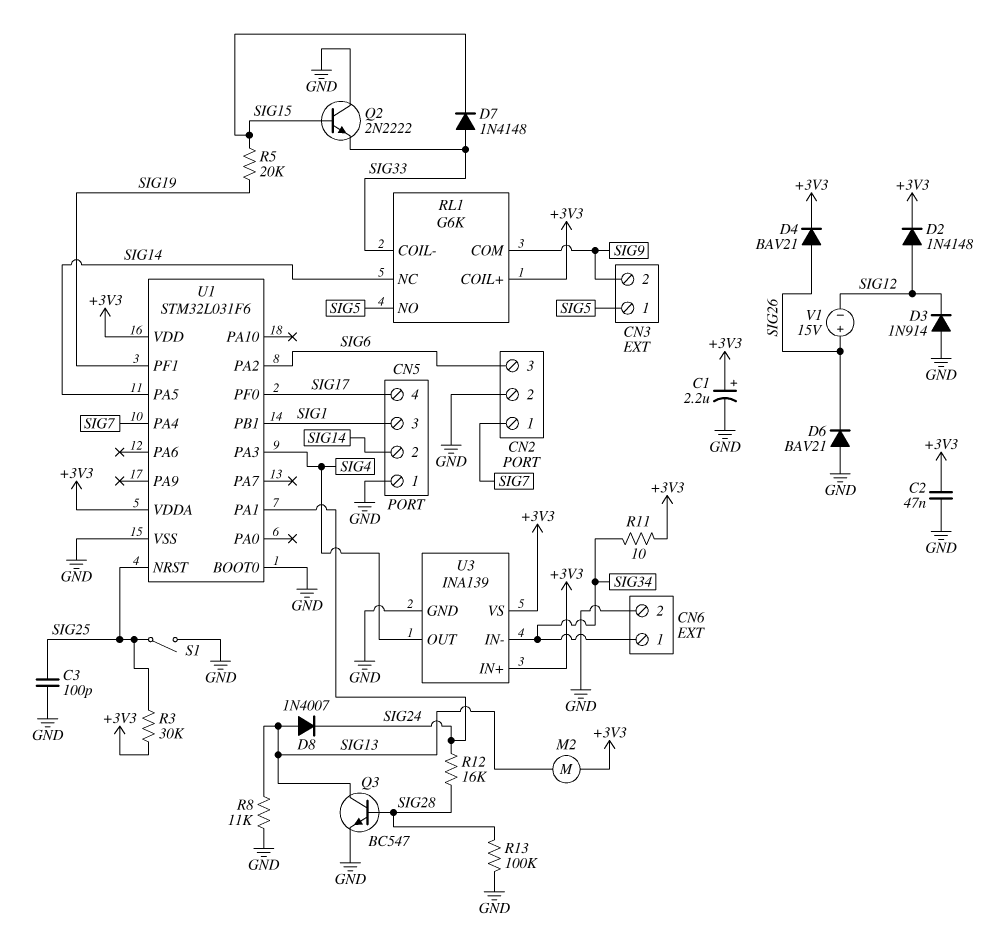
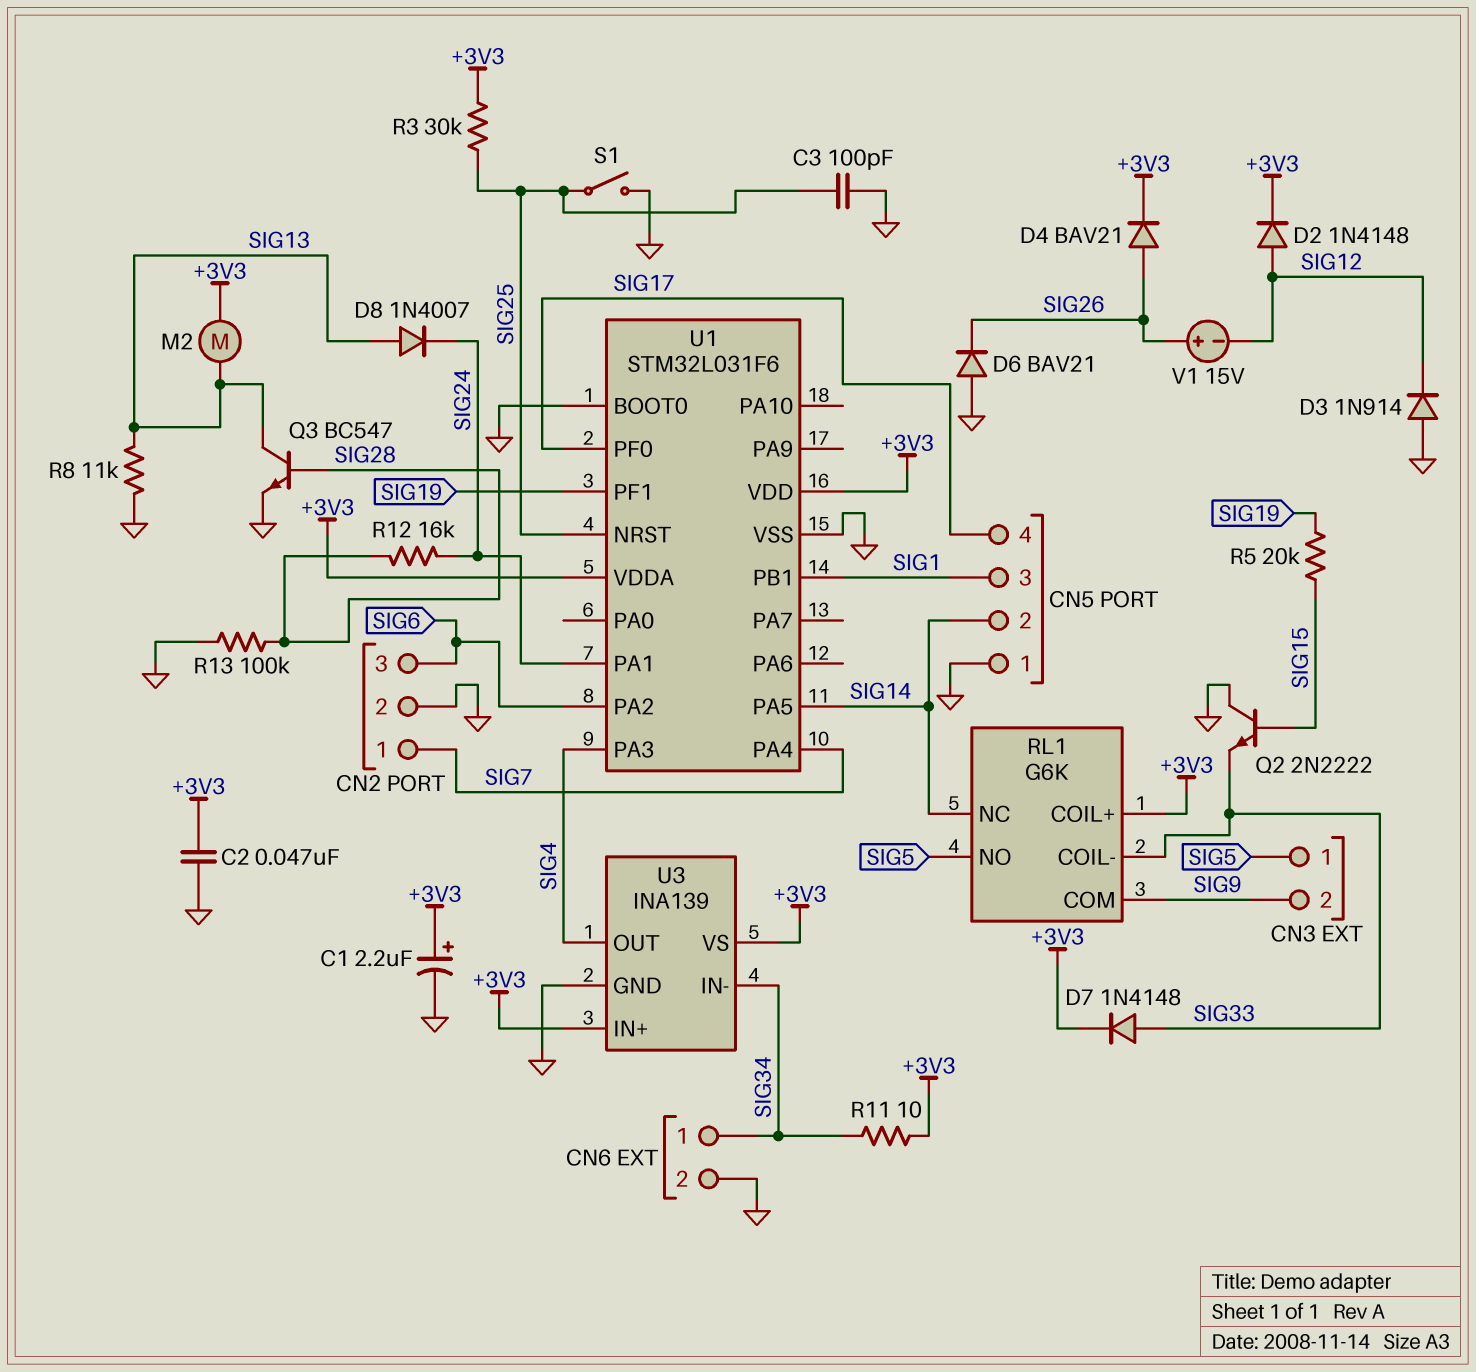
D7: diode 1N4148 (A SIG33, K SIG15) -> diode 1N4148 (A SIG33, K +3V3)

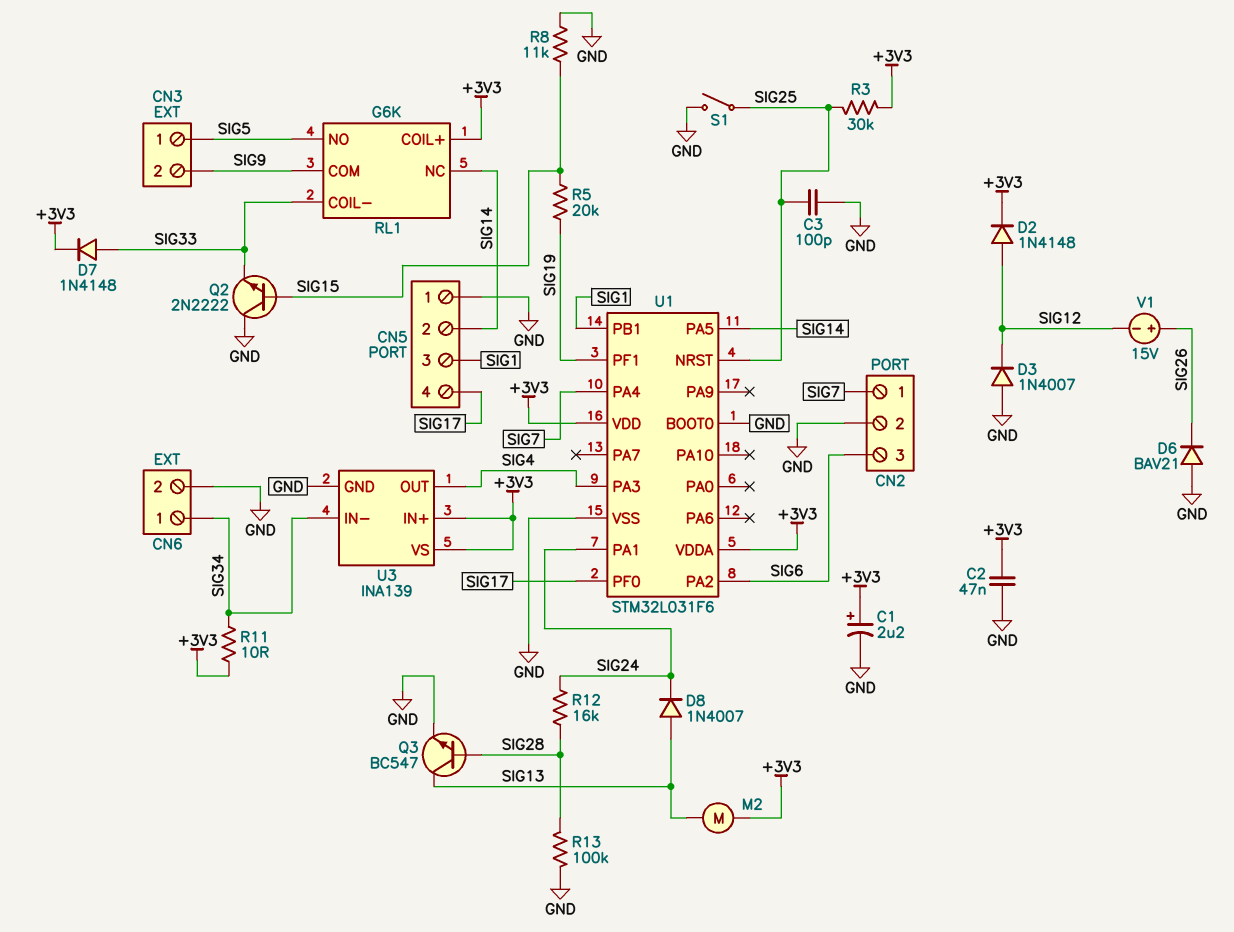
D3: diode 1N914 (A GND, K SIG12) -> diode 1N4007 (A GND, K SIG12)
D4: diode BAV21 (A SIG26, K +3V3) -> none
R8: 11k (GND, SIG13) -> 11k (GND, SIG15)

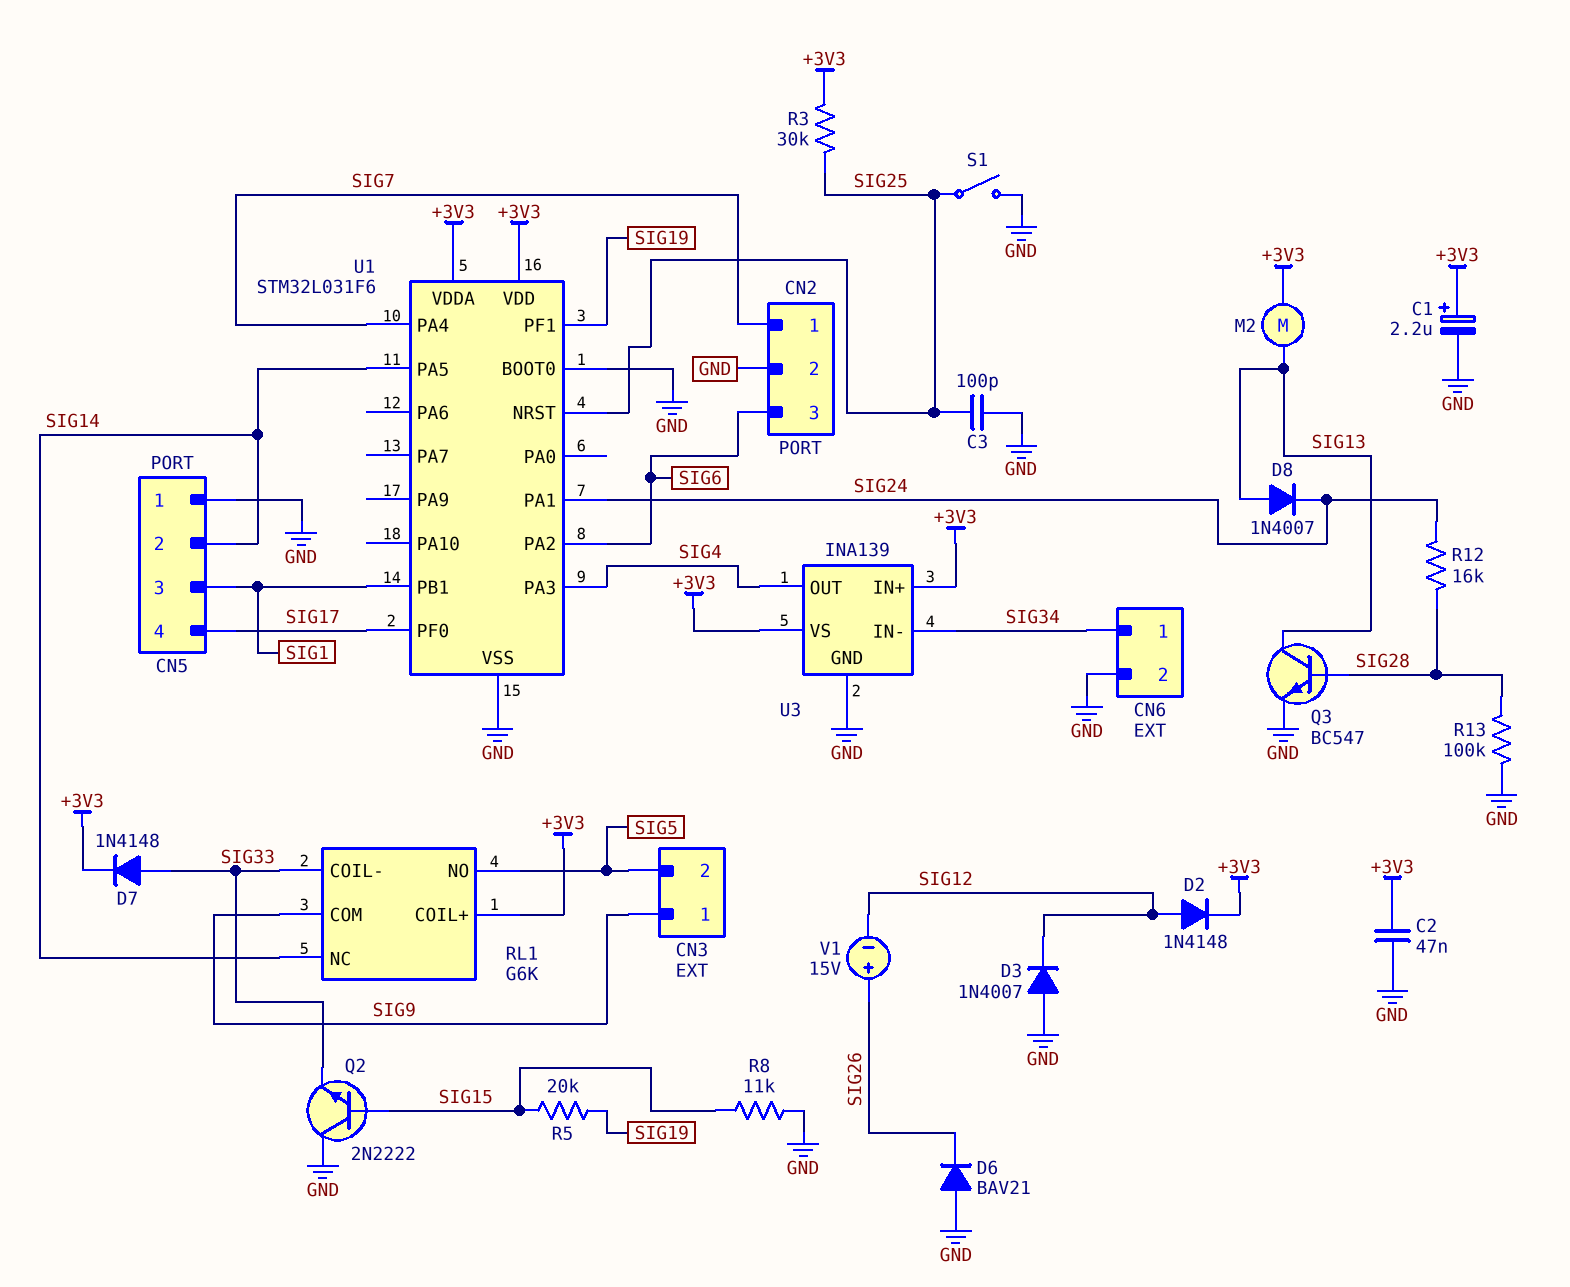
CN3 pin 1: SIG5 -> SIG9
CN3 pin 2: SIG9 -> SIG5
R11: 10 (+3V3, SIG34) -> none

